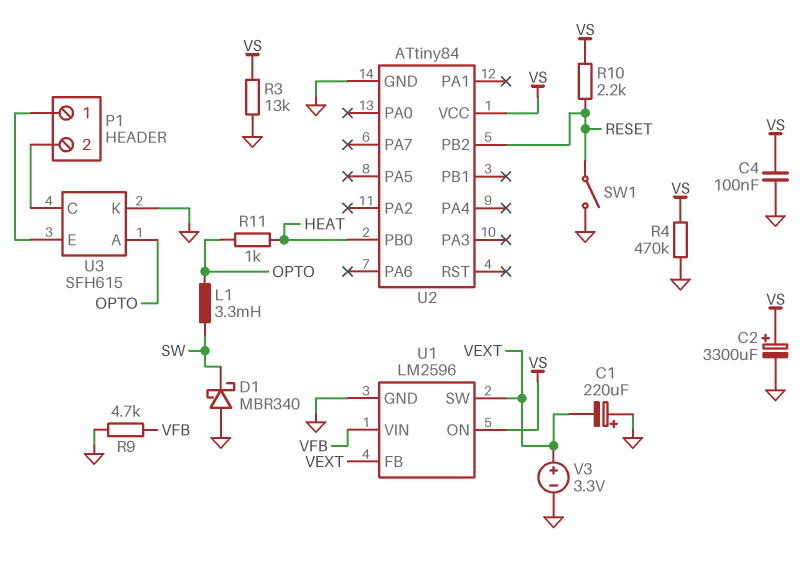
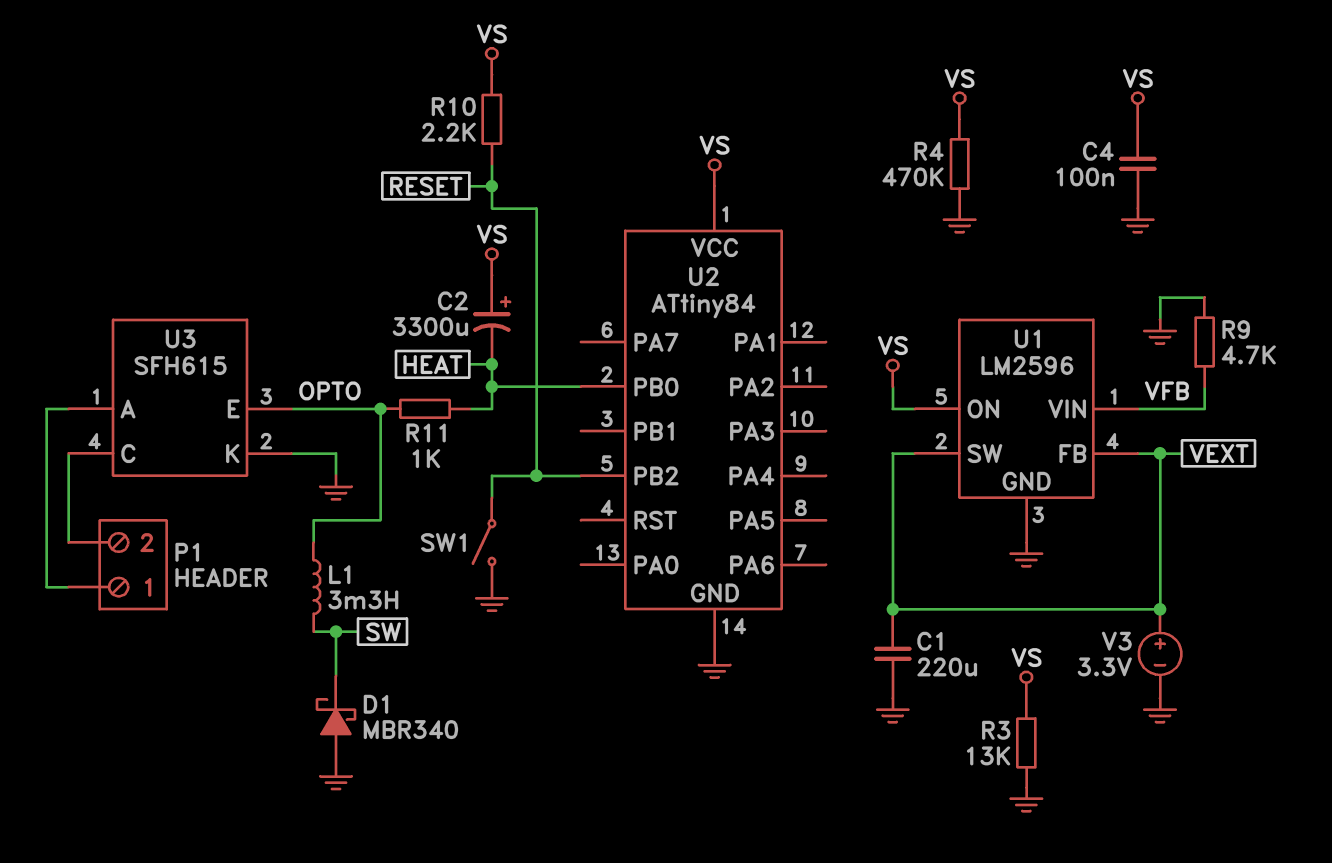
C1: 220uF (plus GND, minus VEXT) -> 220uF (GND, VEXT)
C2: 3300uF (plus VS, minus GND) -> 3300uF (plus VS, minus HEAT)
U3 pin A: OPTO -> P1/1
U3 pin E: P1/1 -> OPTO

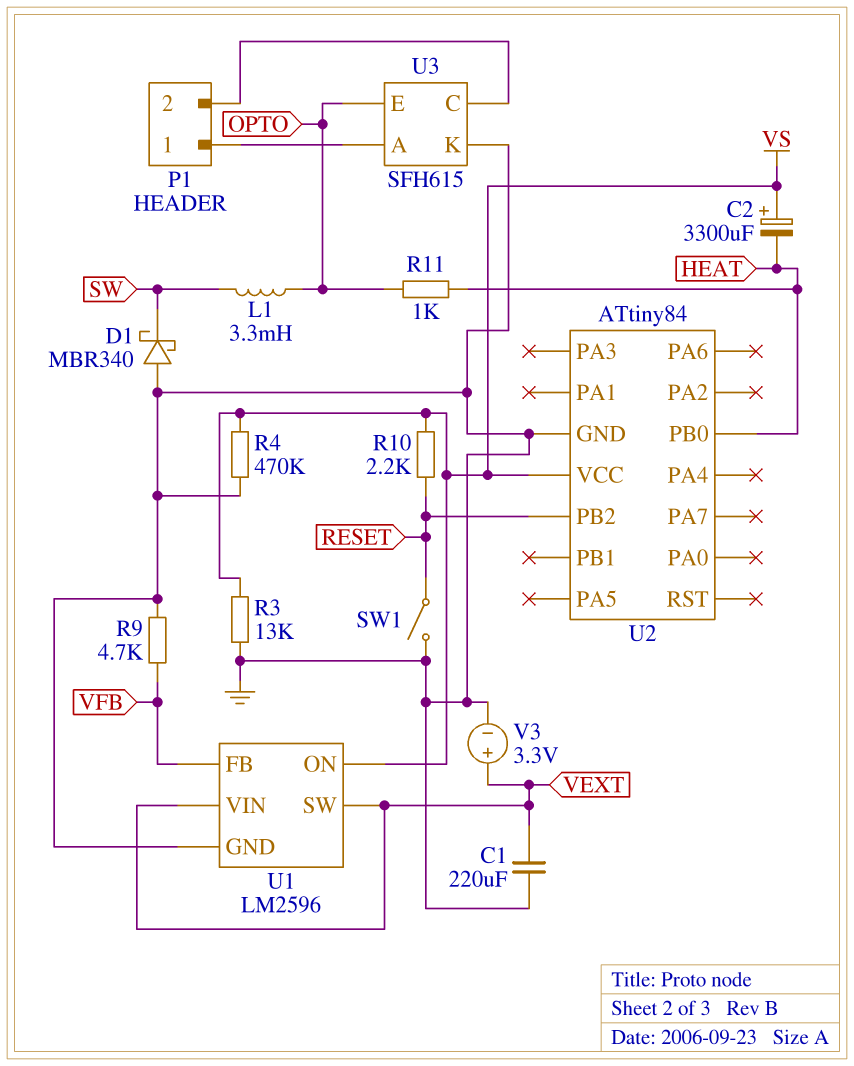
C4: 100nF (GND, VS) -> none
U1 pin FB: VEXT -> VFB
U1 pin VIN: VFB -> VEXT

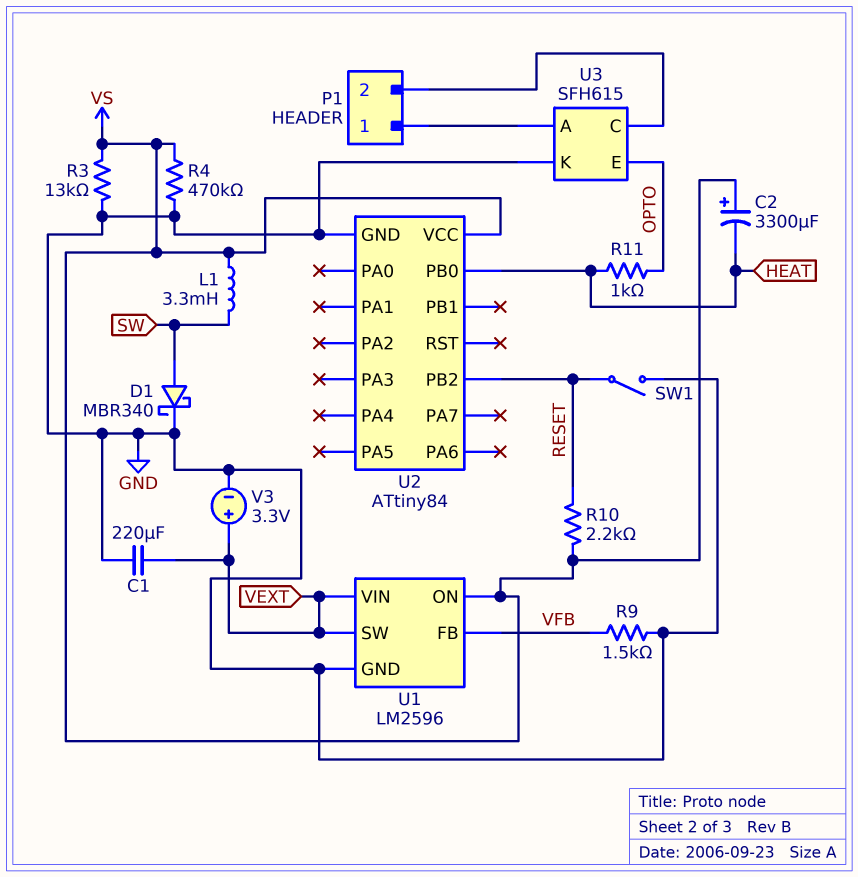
D1: schottky MBR340 (A GND, K SW) -> schottky MBR340 (A SW, K GND)
L1: 3.3mH (OPTO, SW) -> 3.3mH (SW, VS)
R9: 4.7k (GND, VFB) -> 1.5k (GND, VFB)

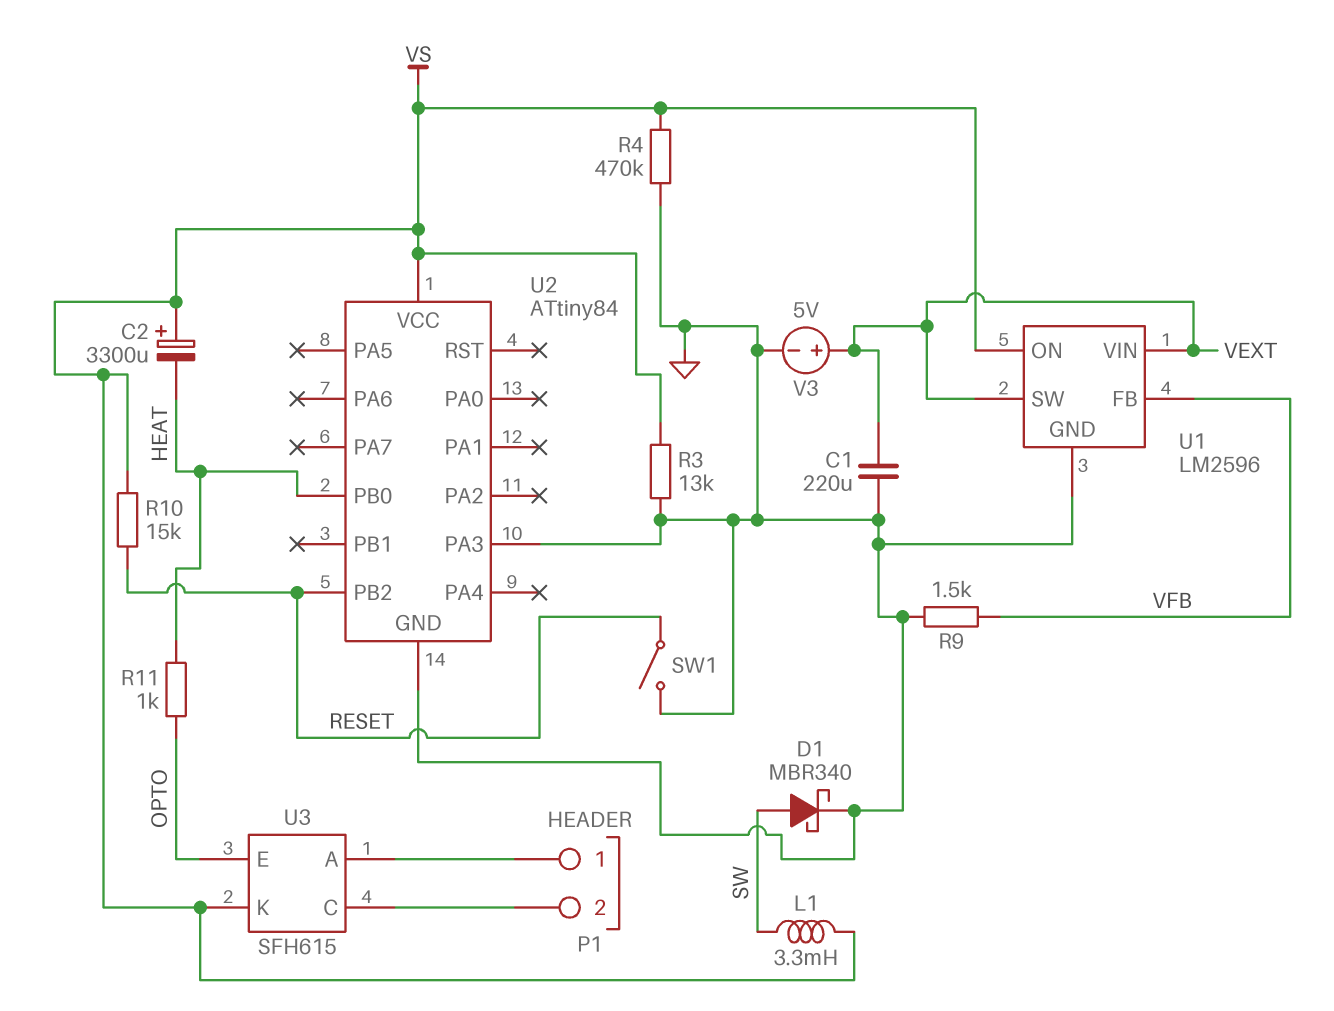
R10: 2.2k (RESET, VS) -> 15k (RESET, VS)
U2 pin PA3: none -> GND
U3 pin K: GND -> VS
V3: 3.3V (plus VEXT, minus GND) -> 5V (plus VEXT, minus GND)

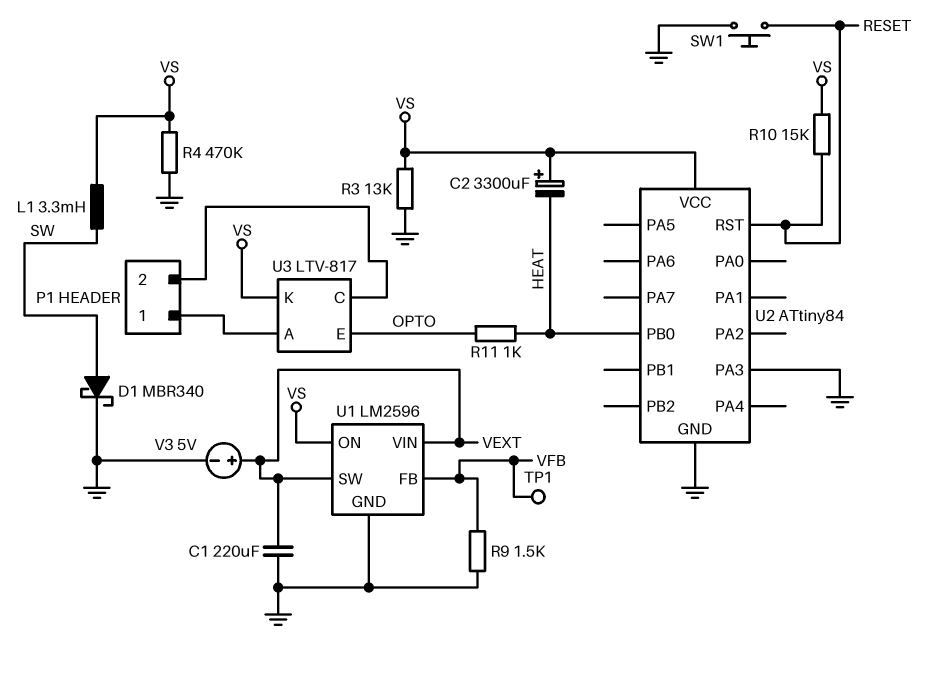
SW1: switch (GND, RESET) -> button (GND, RESET)
TP1: none -> test point (VFB)
U2 pin PB2: RESET -> none
U2 pin RST: none -> RESET
U3: SFH615 -> LTV-817

